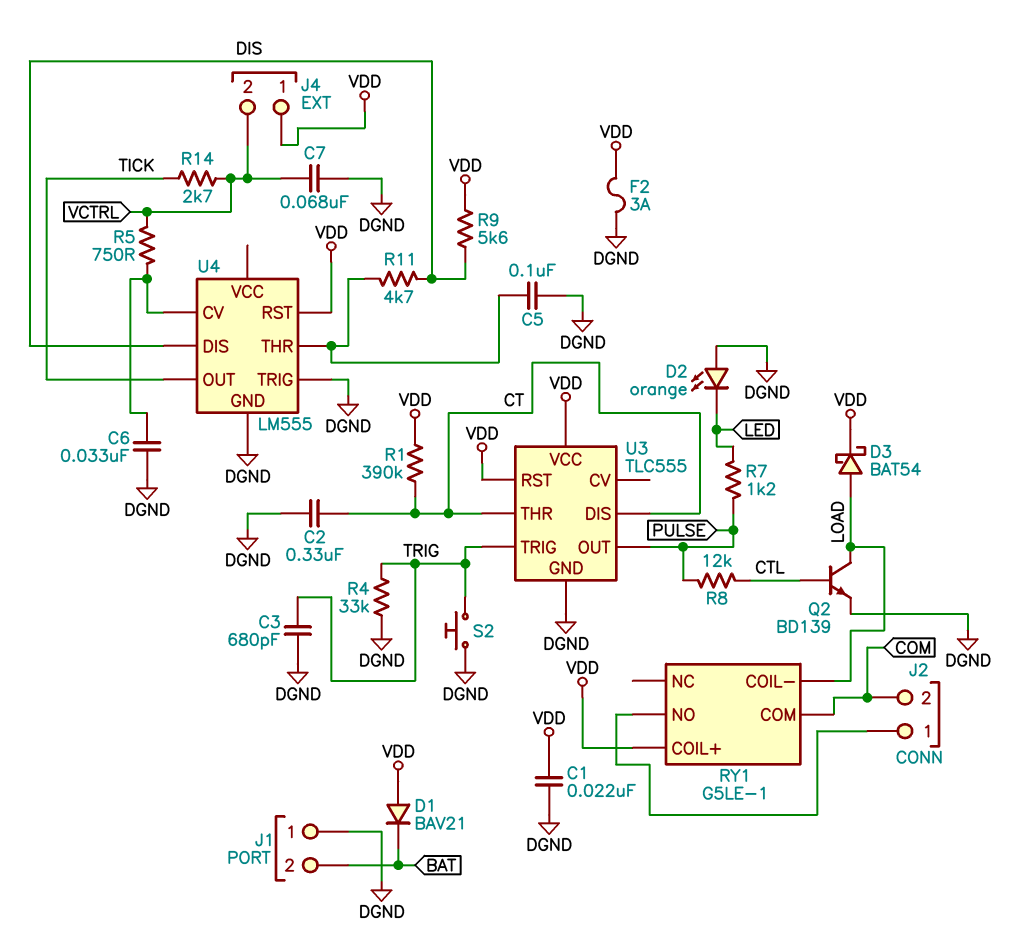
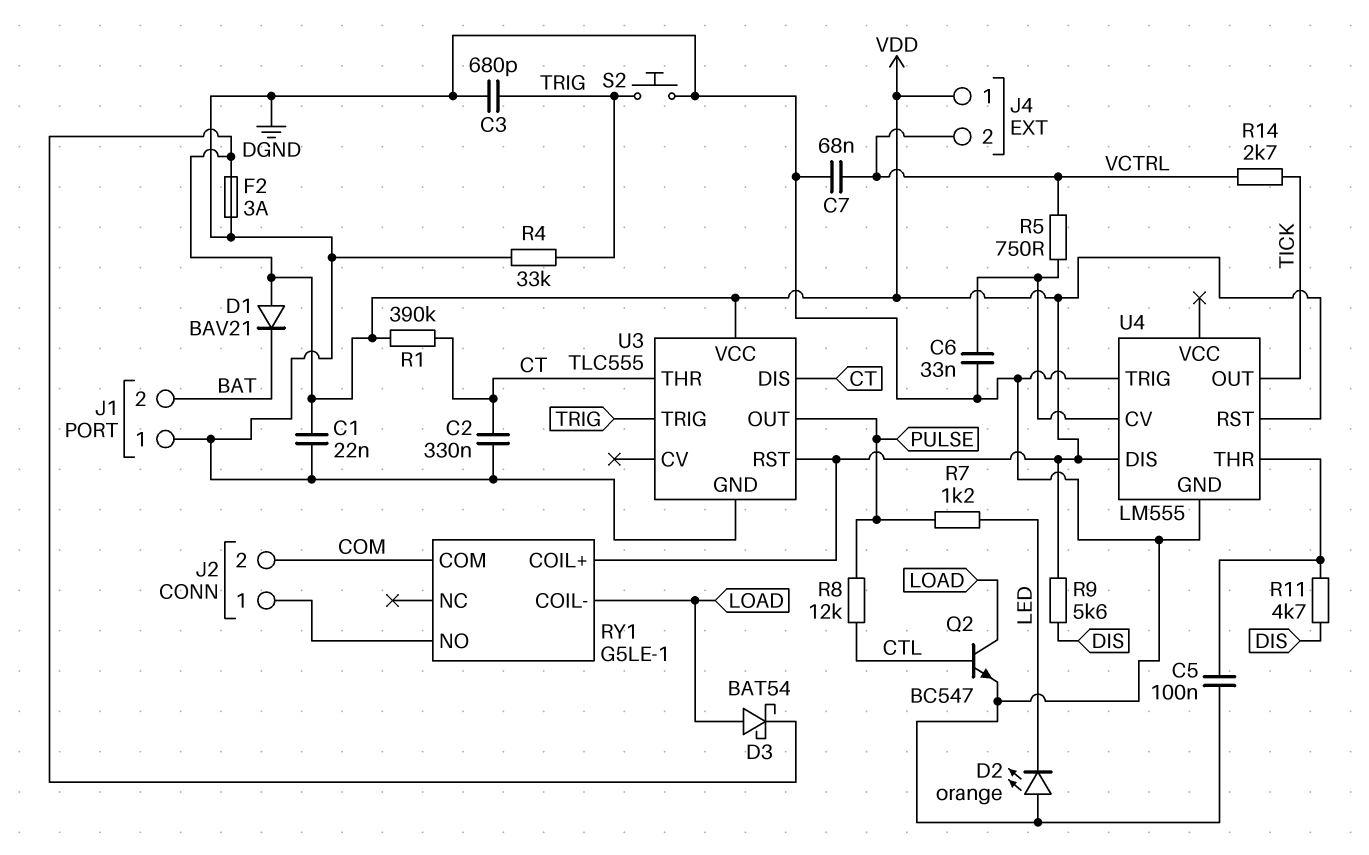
Q2: NPN BD139 (B CTL, C LOAD, E DGND) -> NPN BC547 (B CTL, C LOAD, E DGND)
U4 pin DIS: DIS -> VDD

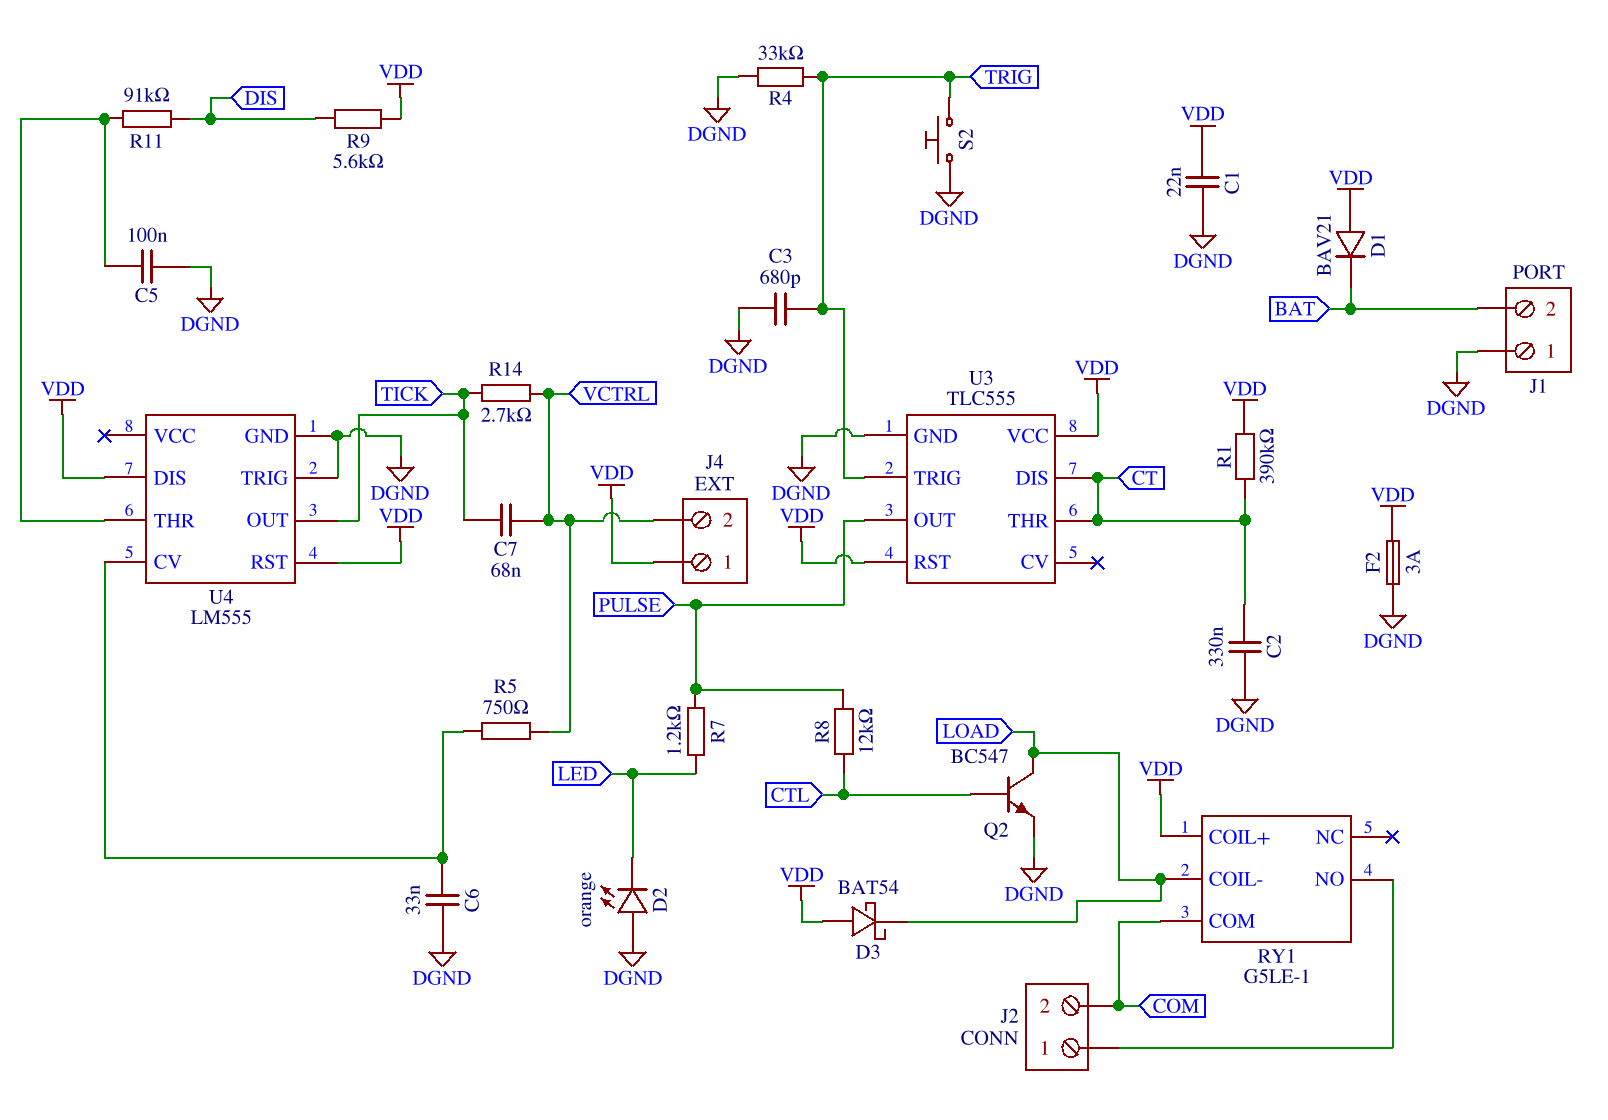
C7: 68nF (DGND, VCTRL) -> 68nF (TICK, VCTRL)
D3: schottky BAT54 (A LOAD, K VDD) -> schottky BAT54 (A VDD, K LOAD)
R11: 4.7k (DIS, U4/THR) -> 91k (DIS, U4/THR)

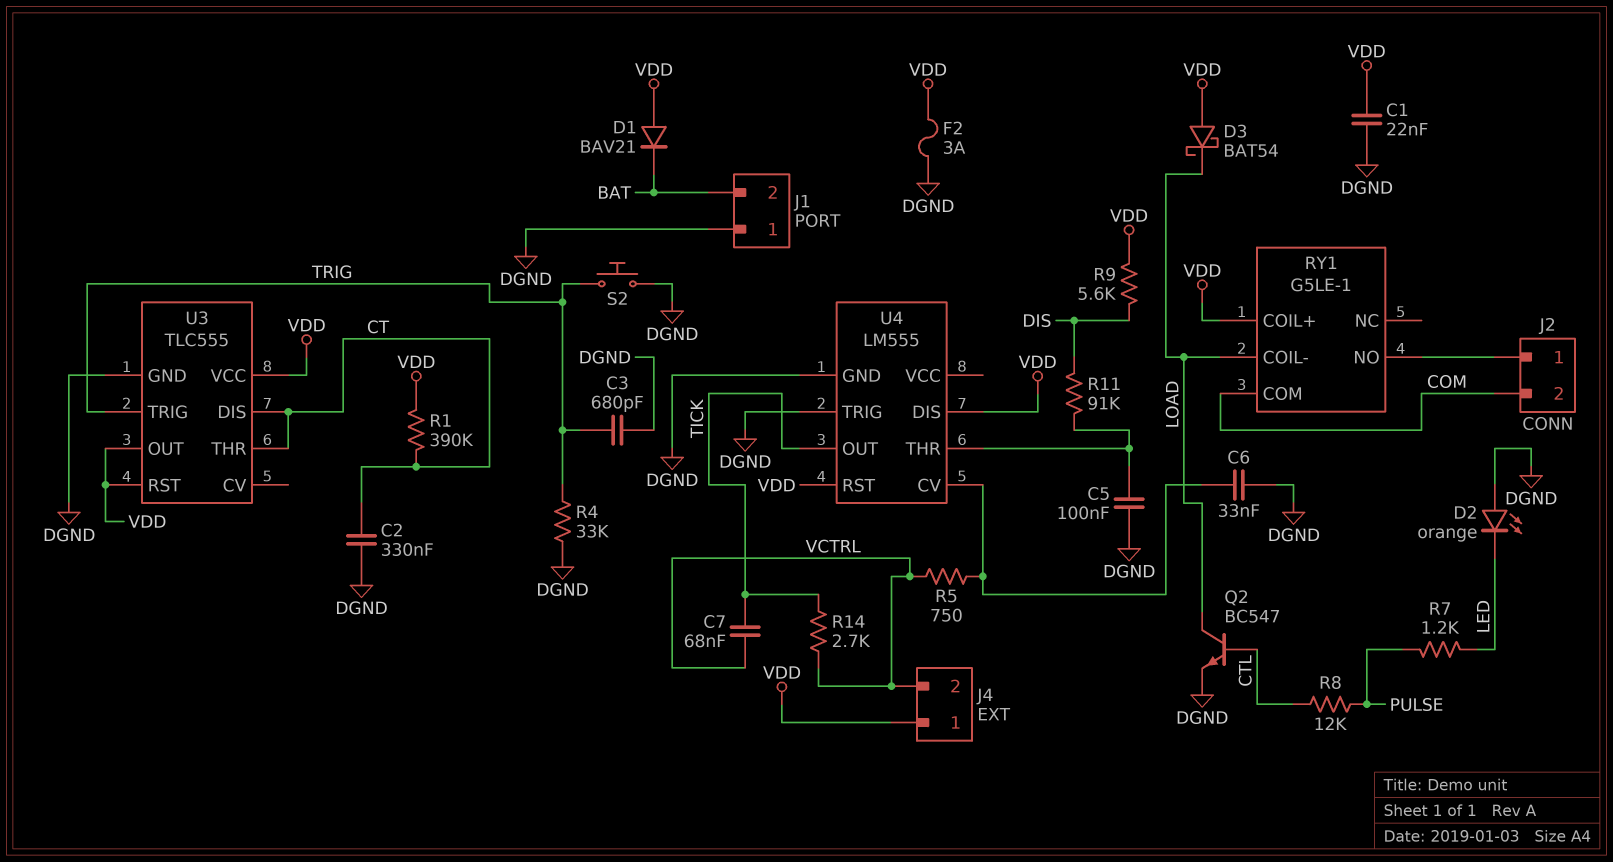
U3 pin OUT: PULSE -> VDD

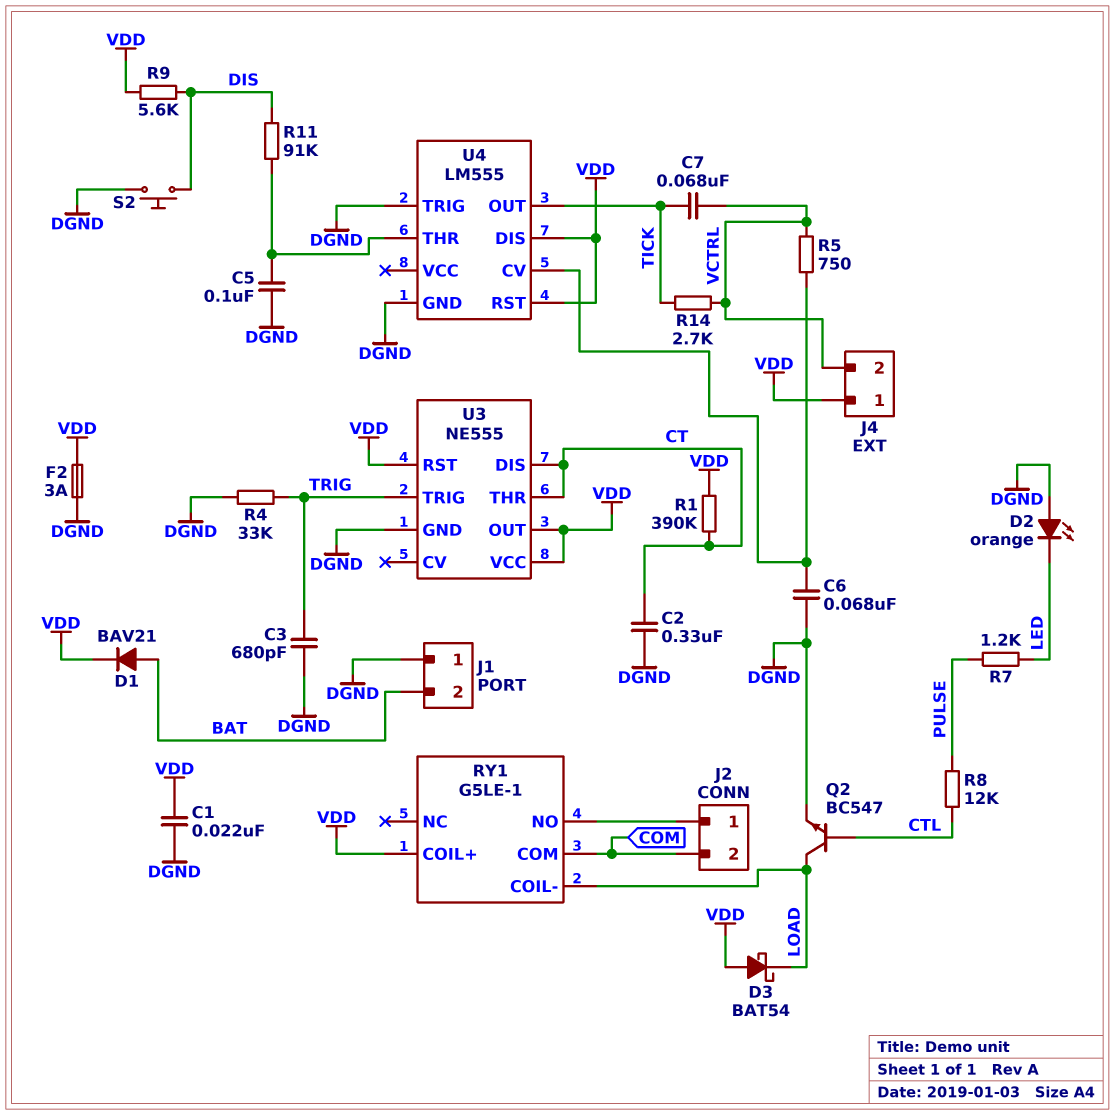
C6: 33nF (DGND, U4/CV) -> 68nF (DGND, U4/CV)
D1: diode BAV21 (A VDD, K BAT) -> diode BAV21 (A BAT, K VDD)
S2: button (DGND, TRIG) -> button (DGND, DIS)
U3: TLC555 -> NE555

